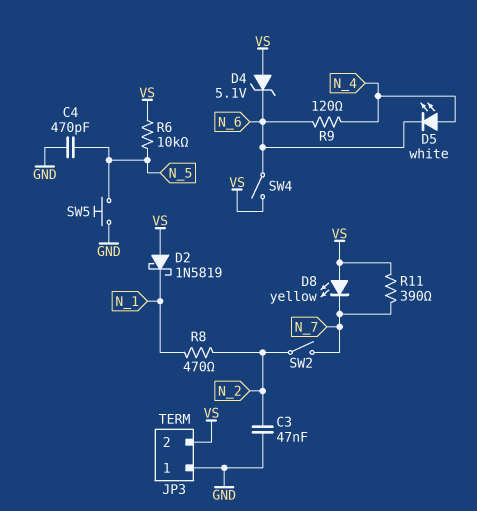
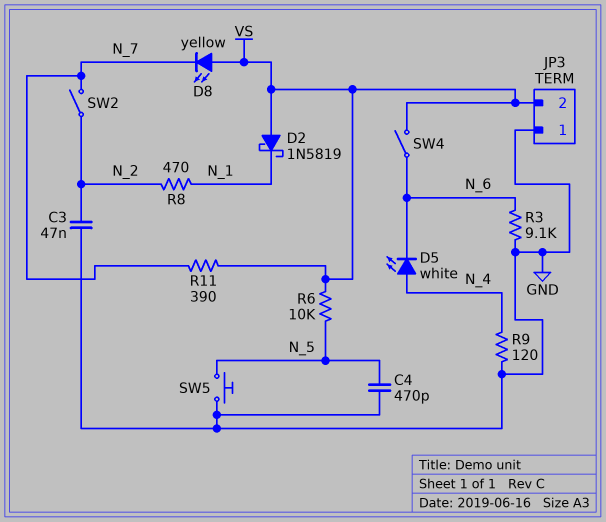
D4: zener 5.1V (A VS, K N_6) -> none
R3: none -> 9.1k (GND, N_6)
R9: 120 (N_4, N_6) -> 120 (GND, N_4)

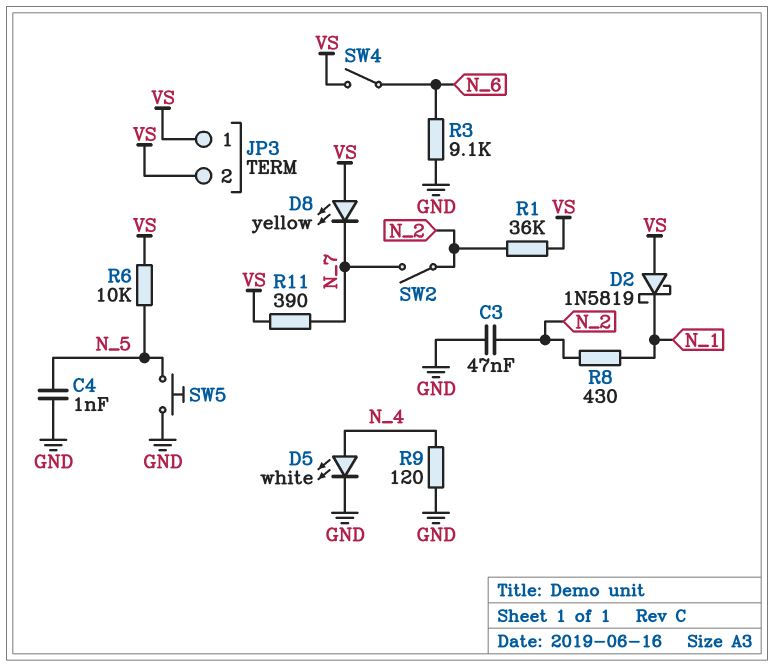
C4: 470pF (GND, N_5) -> 1nF (GND, N_5)
D5: LED white (A N_4, K N_6) -> LED white (A N_4, K GND)
JP3 pin 1: GND -> VS
R1: none -> 36k (N_2, VS)
R8: 470 (N_1, N_2) -> 430 (N_1, N_2)

